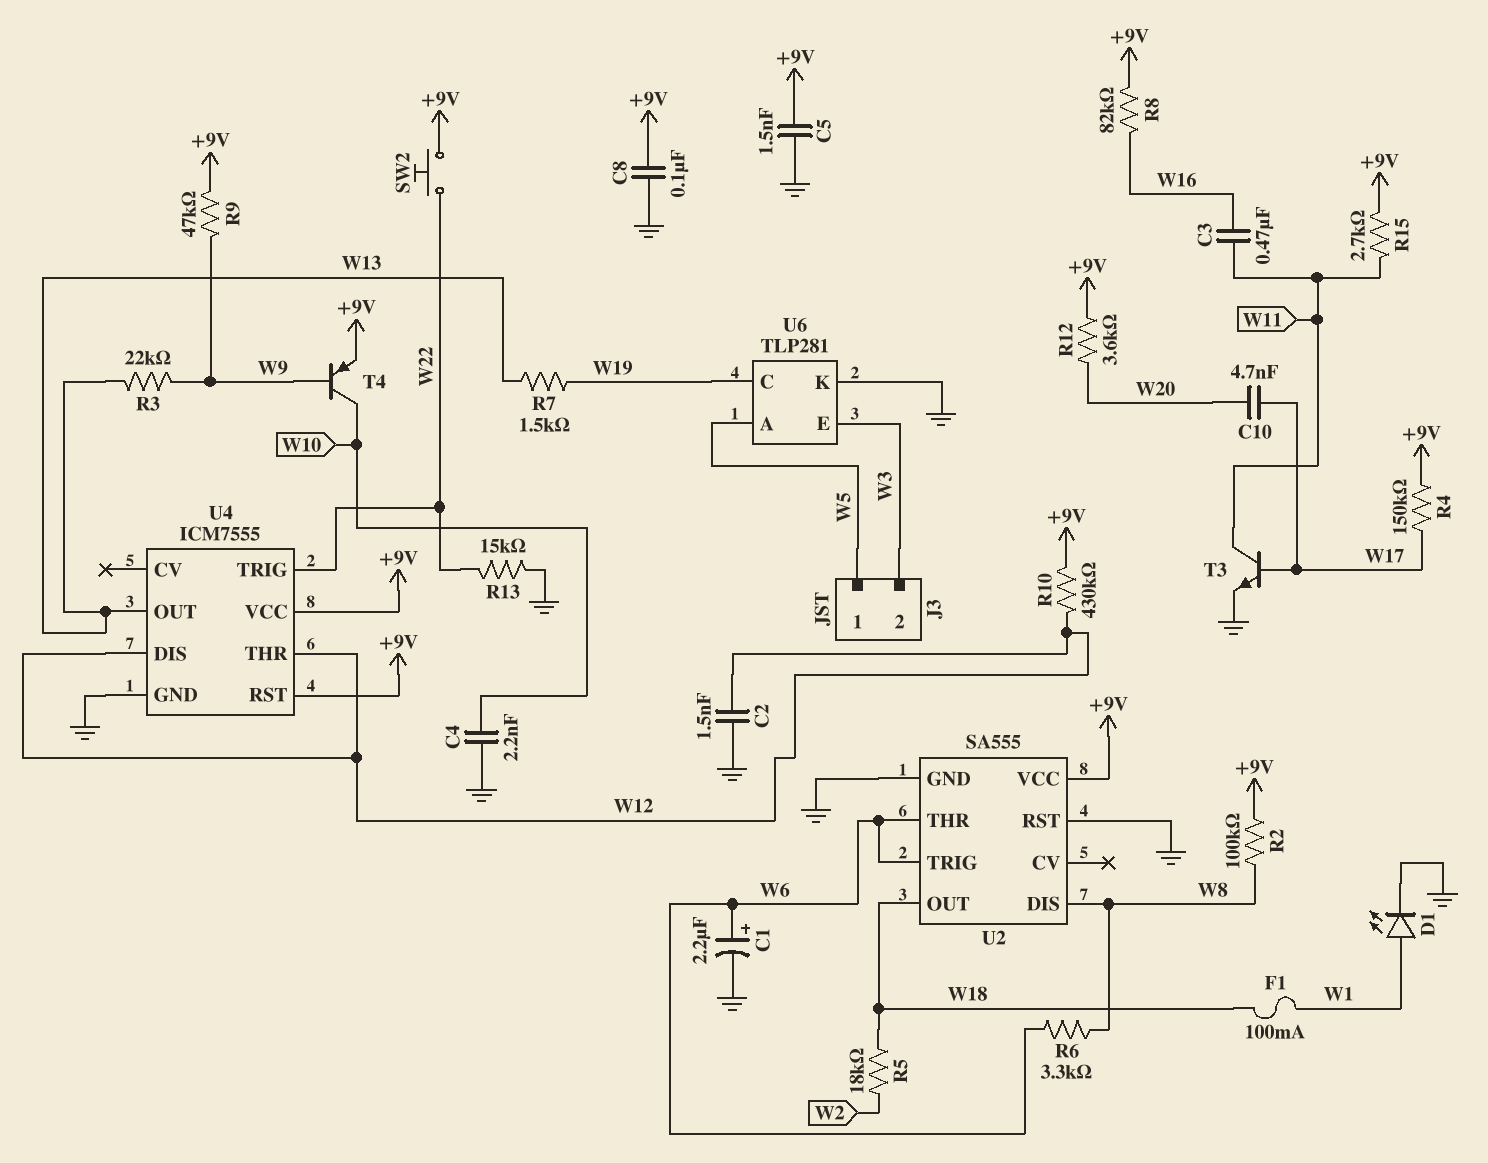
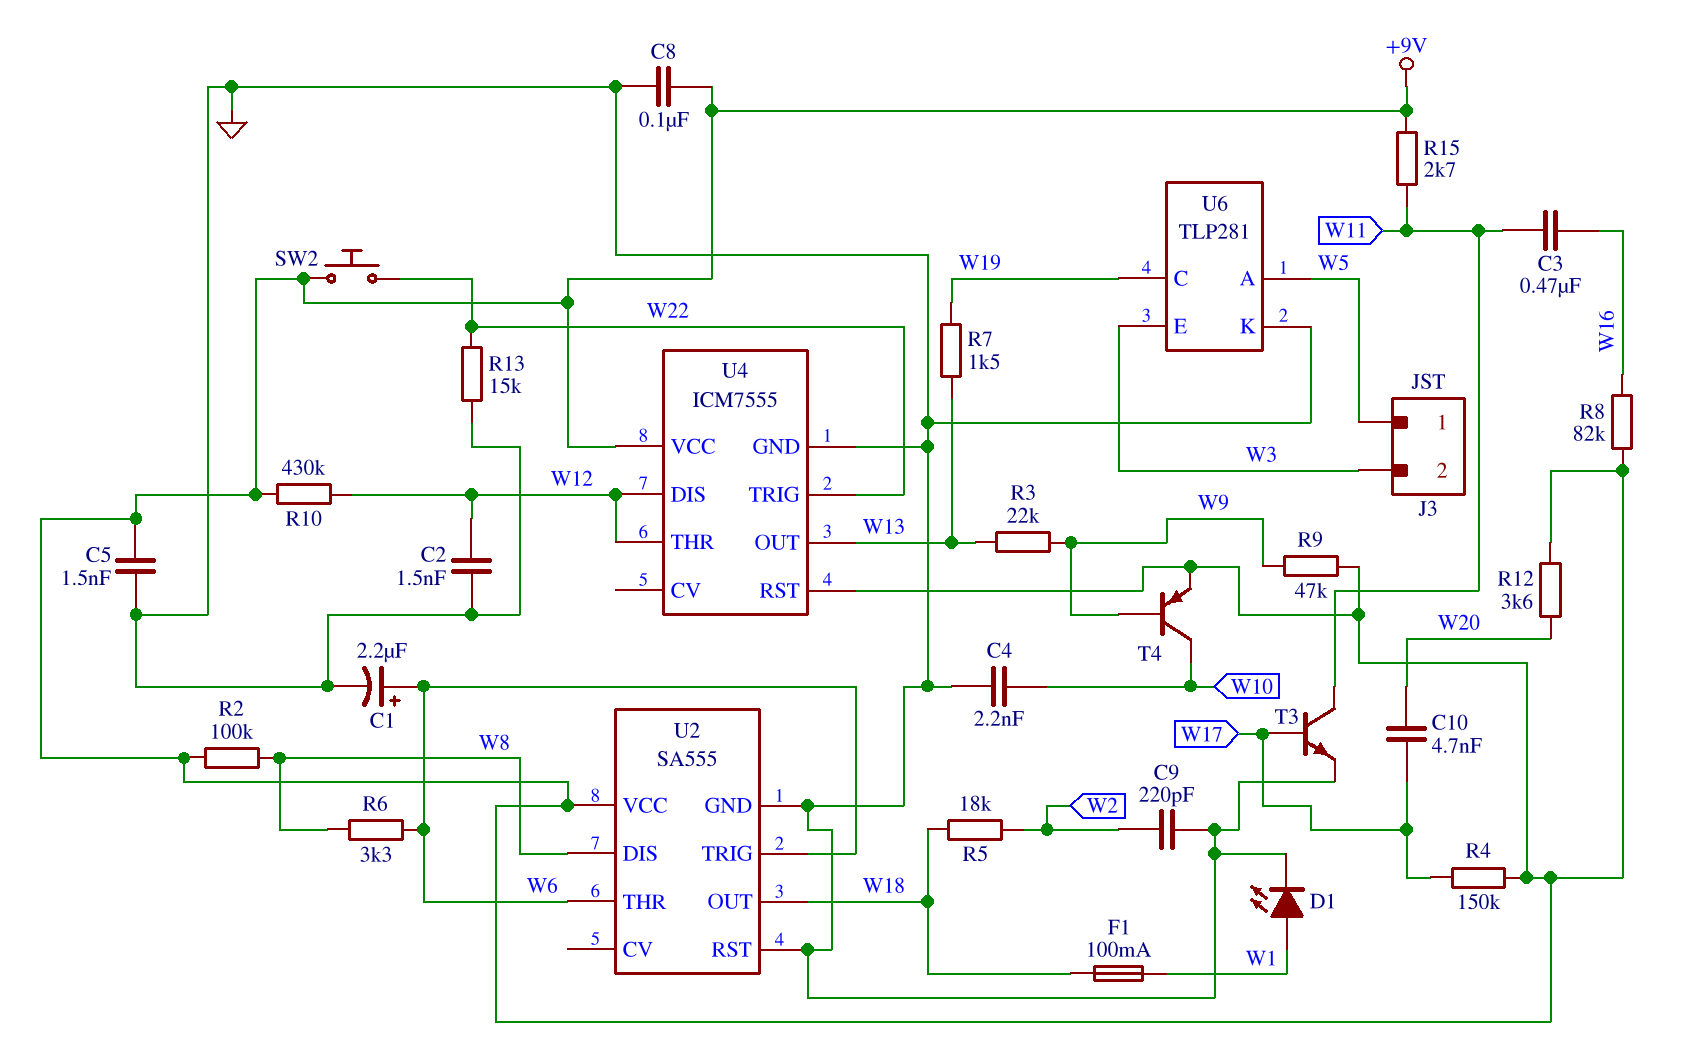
C9: none -> 220pF (GND, W2)

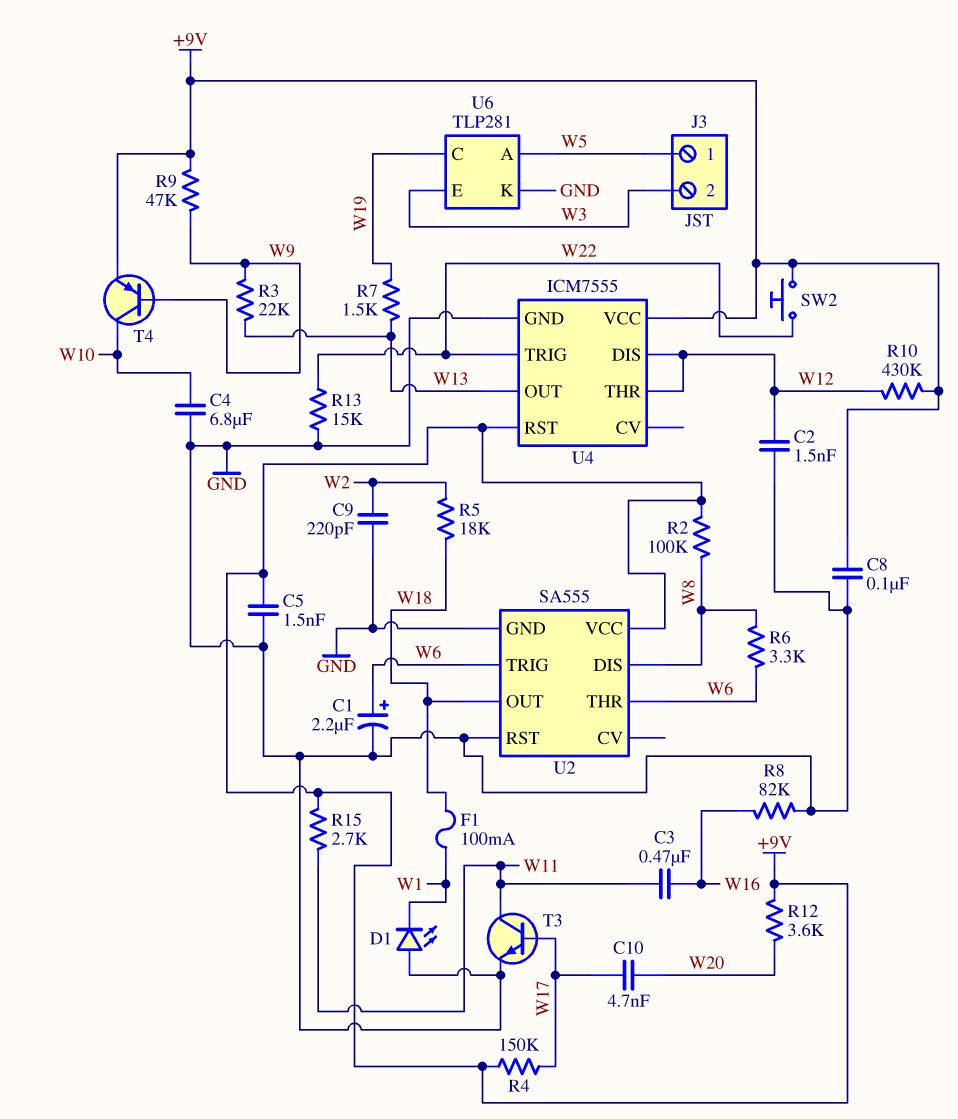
C4: 2.2nF (GND, W10) -> 6.8uF (GND, W10)
D1: LED (A W1, K GND) -> LED (A GND, K W1)
R8: 82k (+9V, W16) -> 82k (GND, W16)

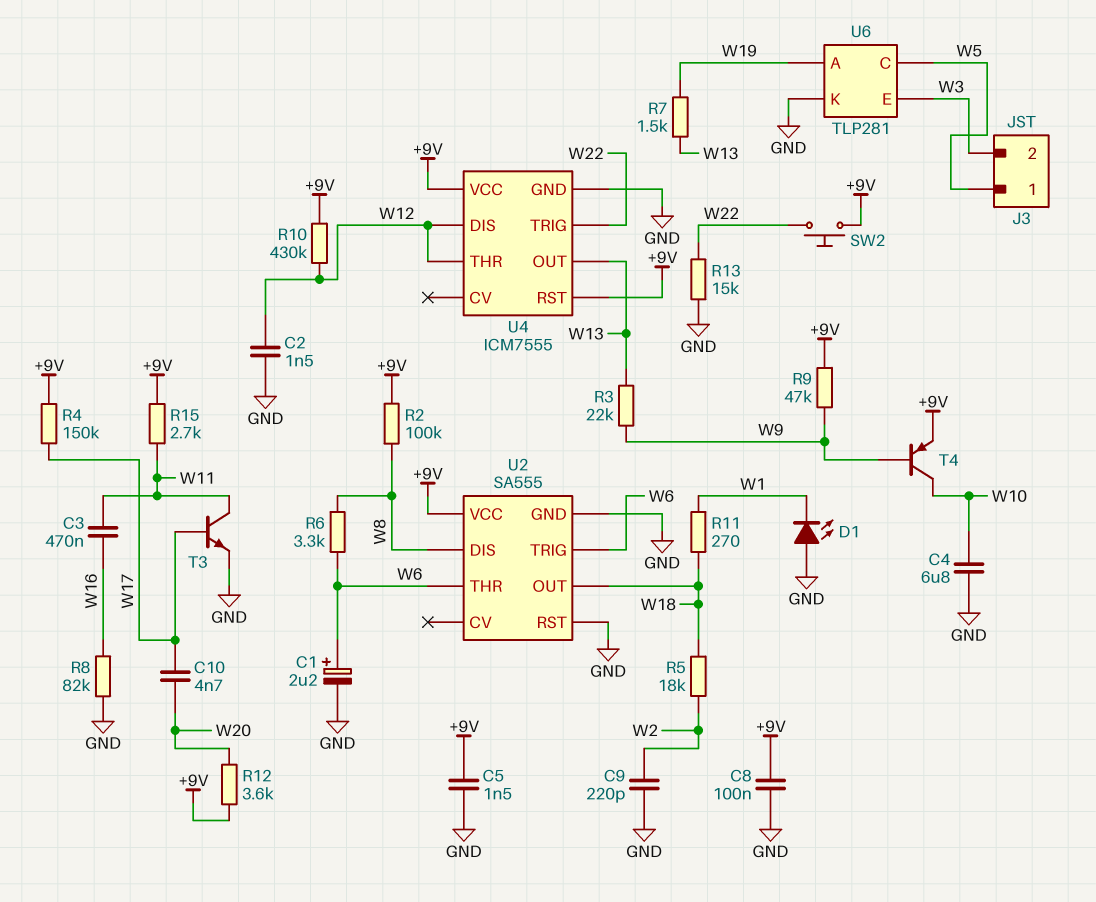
F1: 100mA (W1, W18) -> none
R11: none -> 270 (W1, W18)
U6 pin A: W5 -> W19
U6 pin C: W19 -> W5

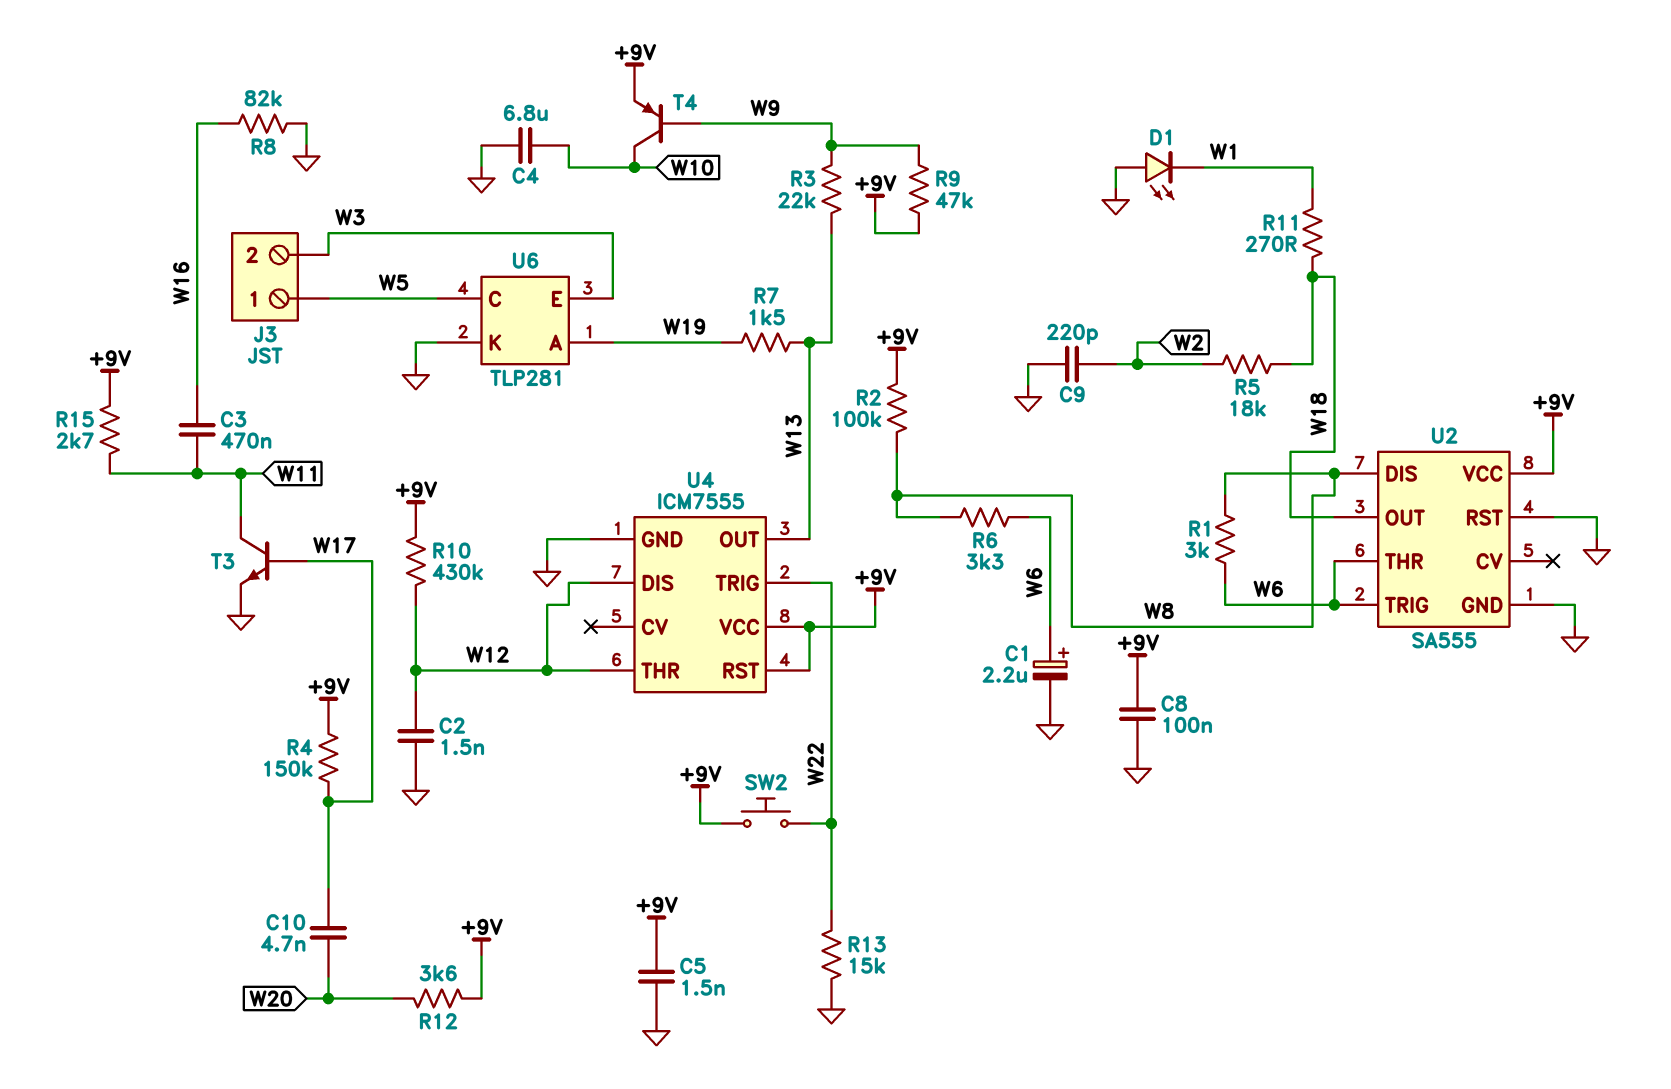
R1: none -> 3k (W6, W8)

